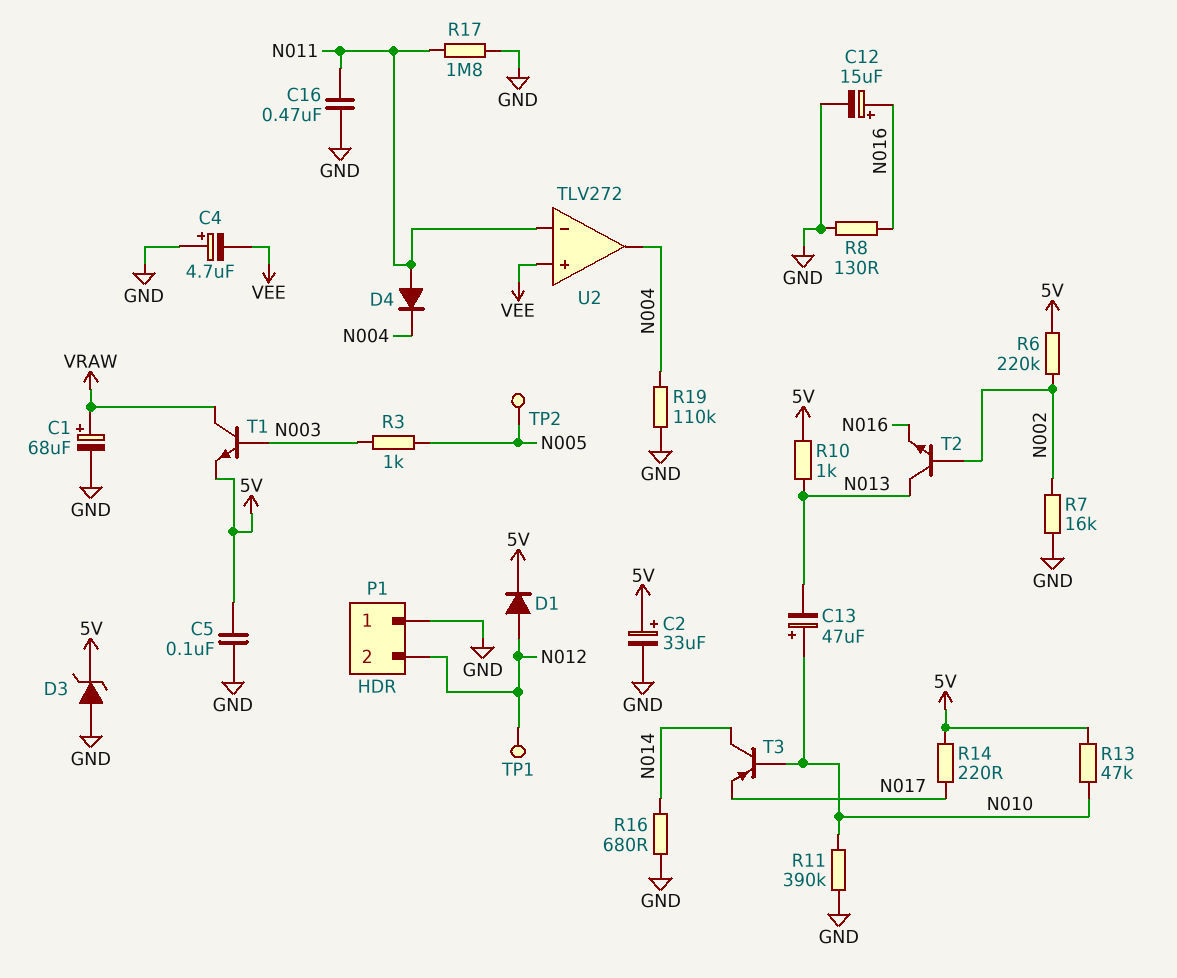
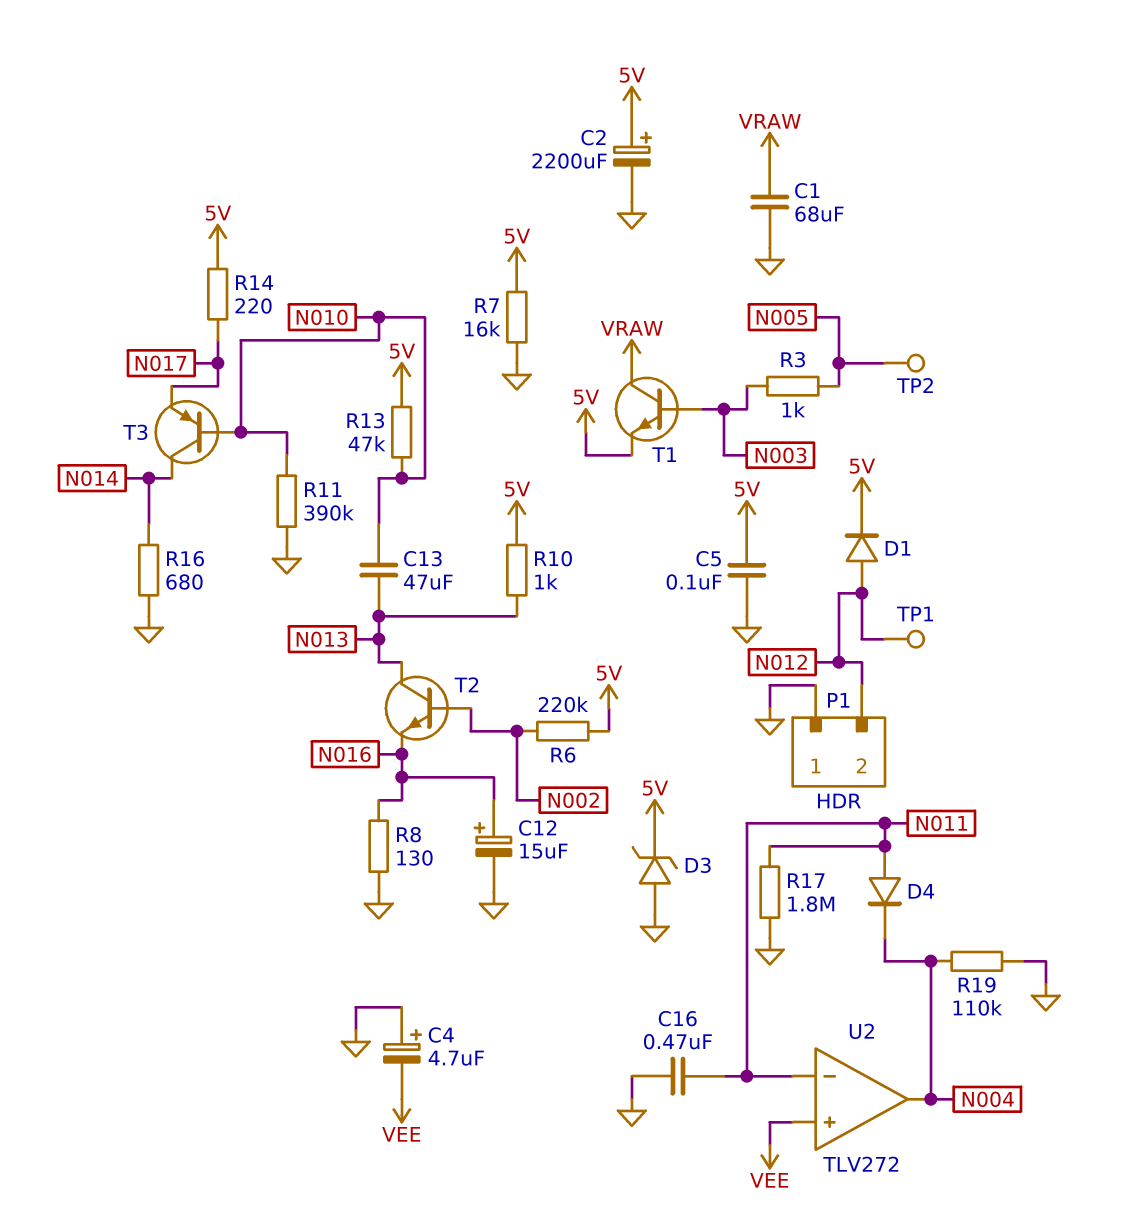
C1: 68uF (plus VRAW, minus GND) -> 68uF (GND, VRAW)
C2: 33uF (plus 5V, minus GND) -> 2200uF (plus 5V, minus GND)
C13: 47uF (plus N010, minus N013) -> 47uF (N010, N013)
R7: 16k (GND, N002) -> 16k (5V, GND)

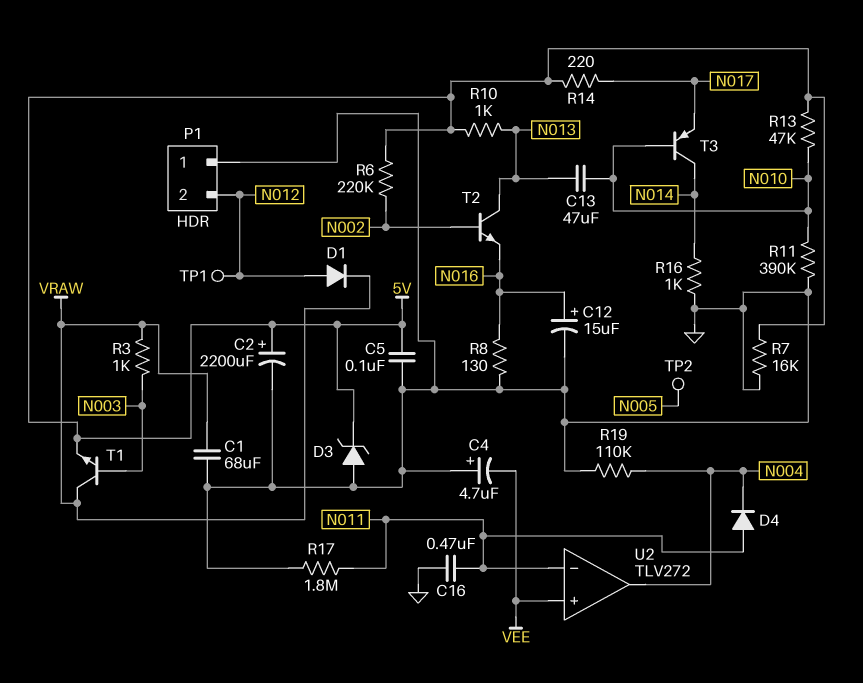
D1: diode (A N012, K 5V) -> diode (A N012, K VRAW)
R3: 1k (N003, N005) -> 1k (N003, VRAW)
R16: 680 (GND, N014) -> 1k (GND, N014)

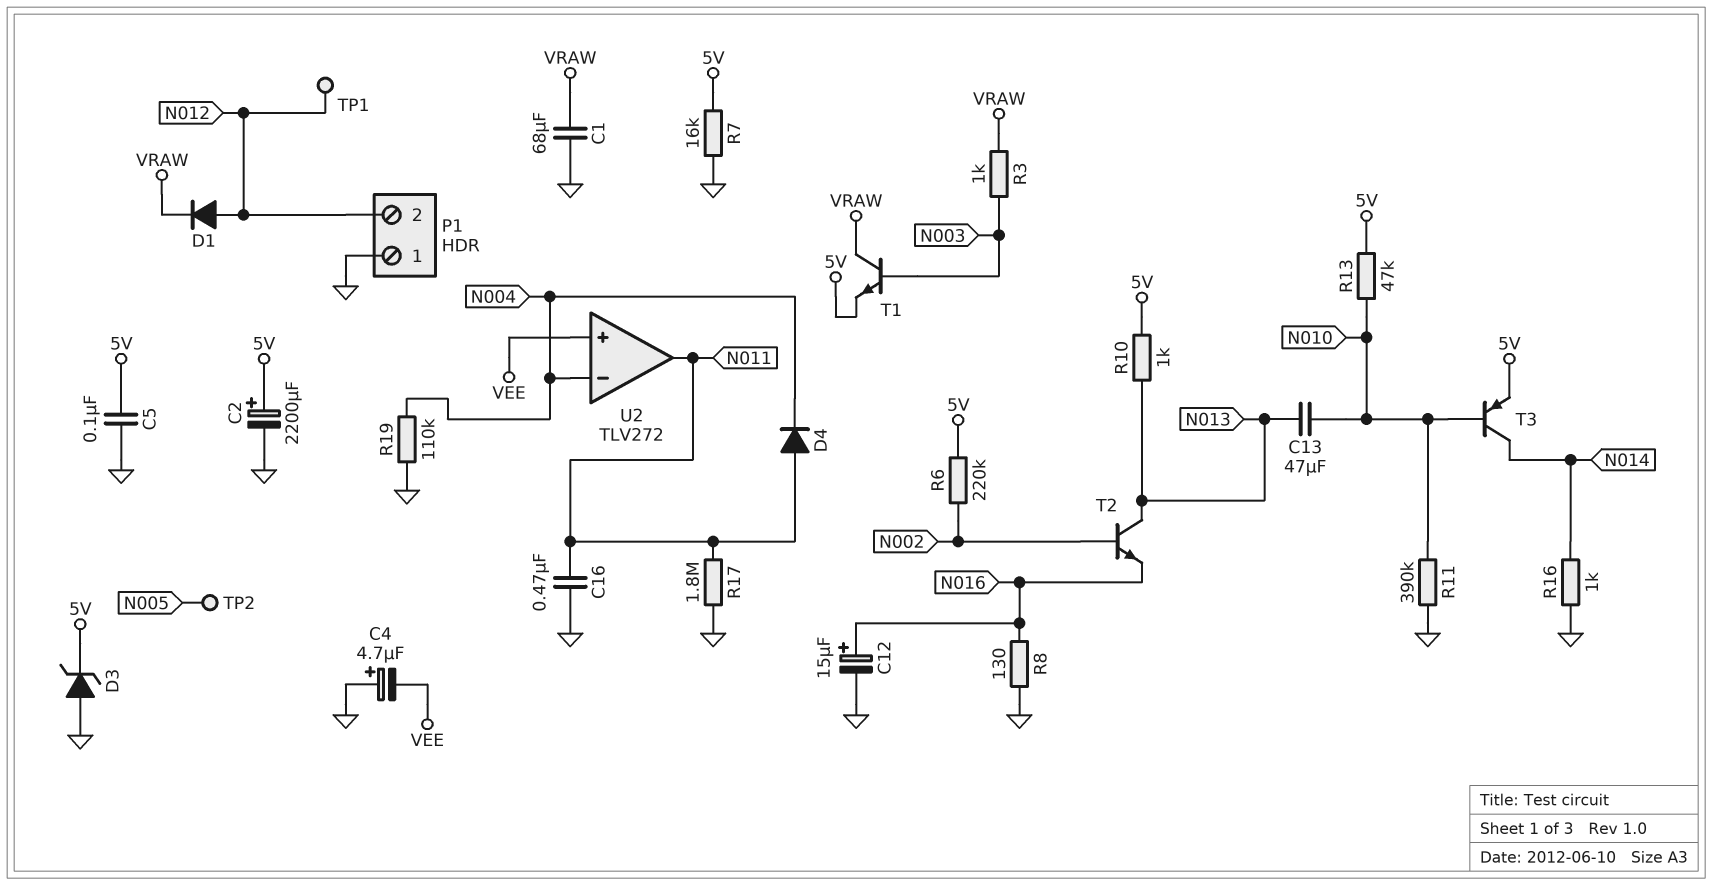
R14: 220 (5V, N017) -> none
T3: PNP (B N010, C N014, E N017) -> PNP (B N010, C N014, E 5V)
U2 pin in-: N011 -> N004
U2 pin out: N004 -> N011

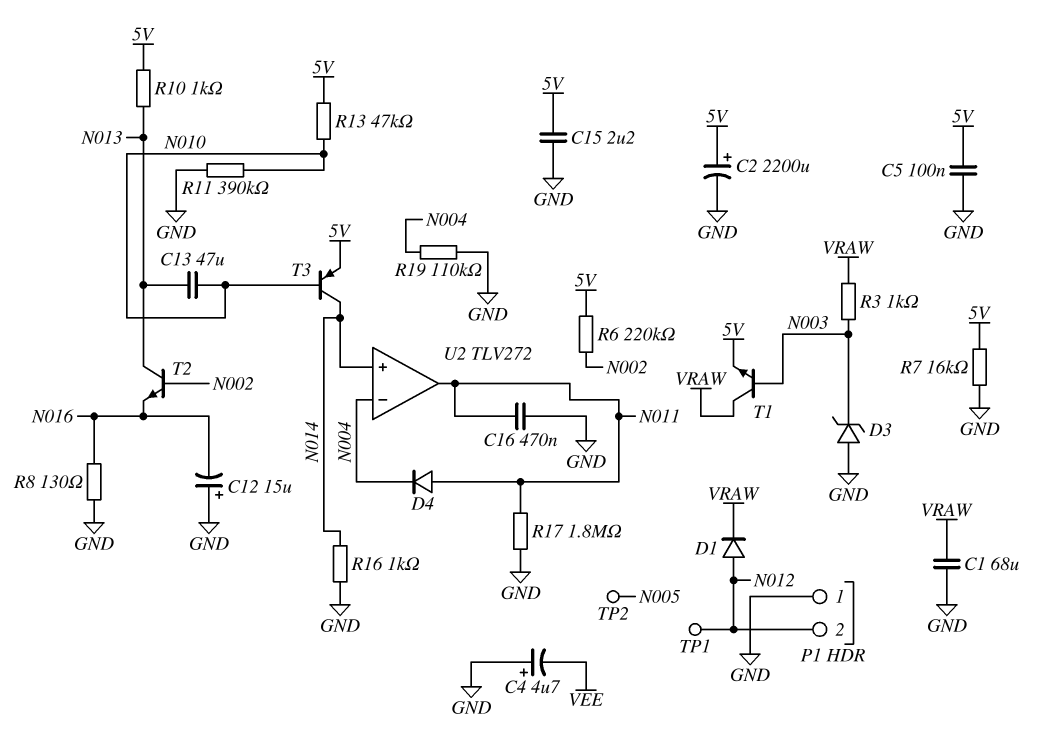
C12: 15uF (plus N016, minus GND) -> 15uF (plus GND, minus N016)
C15: none -> 2.2uF (5V, GND)
D3: zener (A GND, K 5V) -> zener (A GND, K N003)
U2 pin in+: VEE -> N014

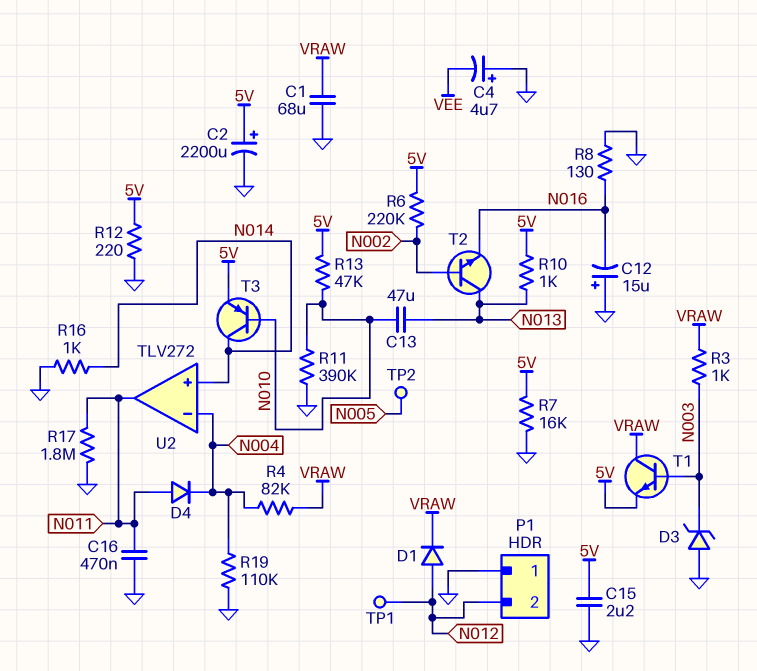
C5: 100nF (5V, GND) -> none
R4: none -> 82k (N004, VRAW)
R12: none -> 220 (5V, GND)

